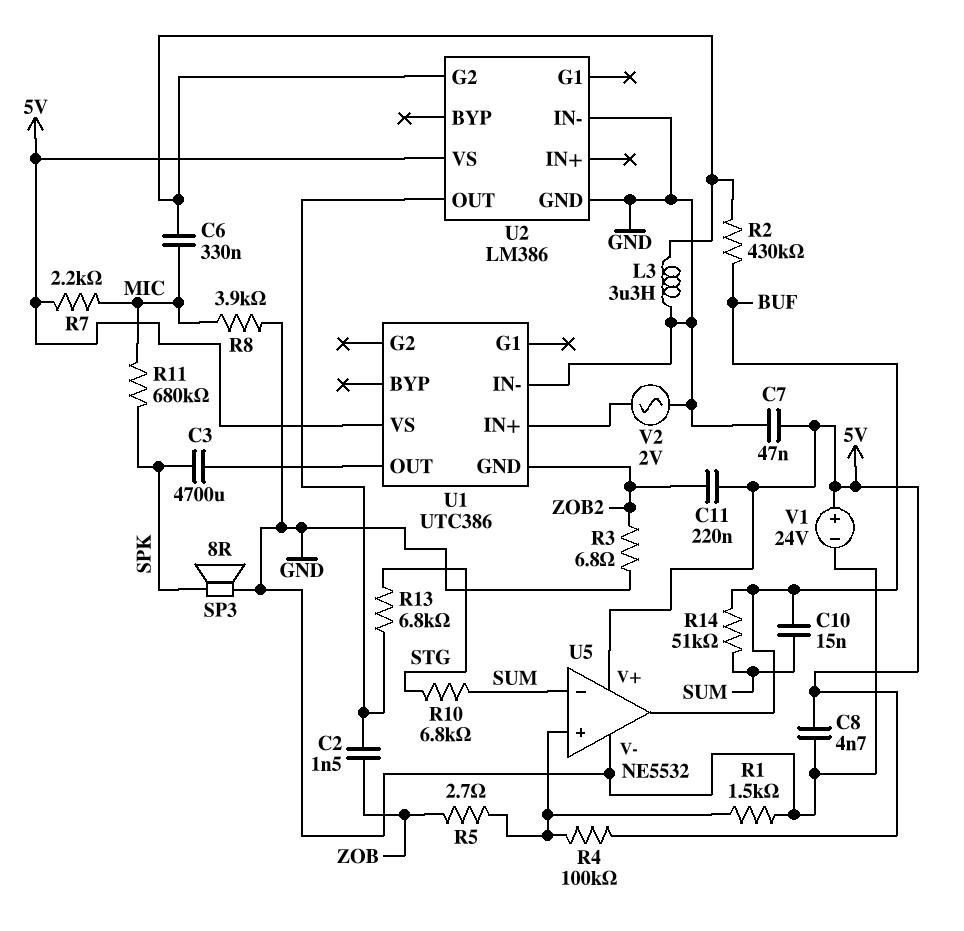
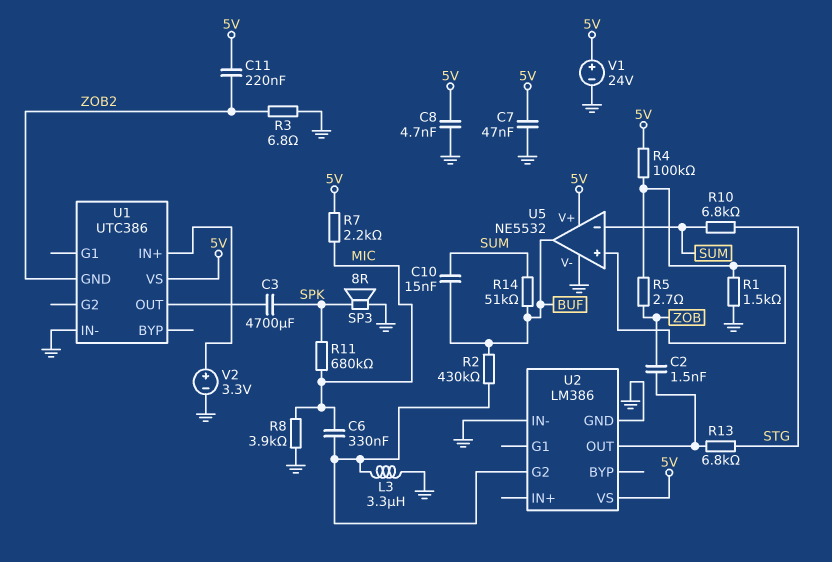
V2: AC 2V (GND, U1/IN+) -> 3.3V (plus U1/IN+, minus GND)

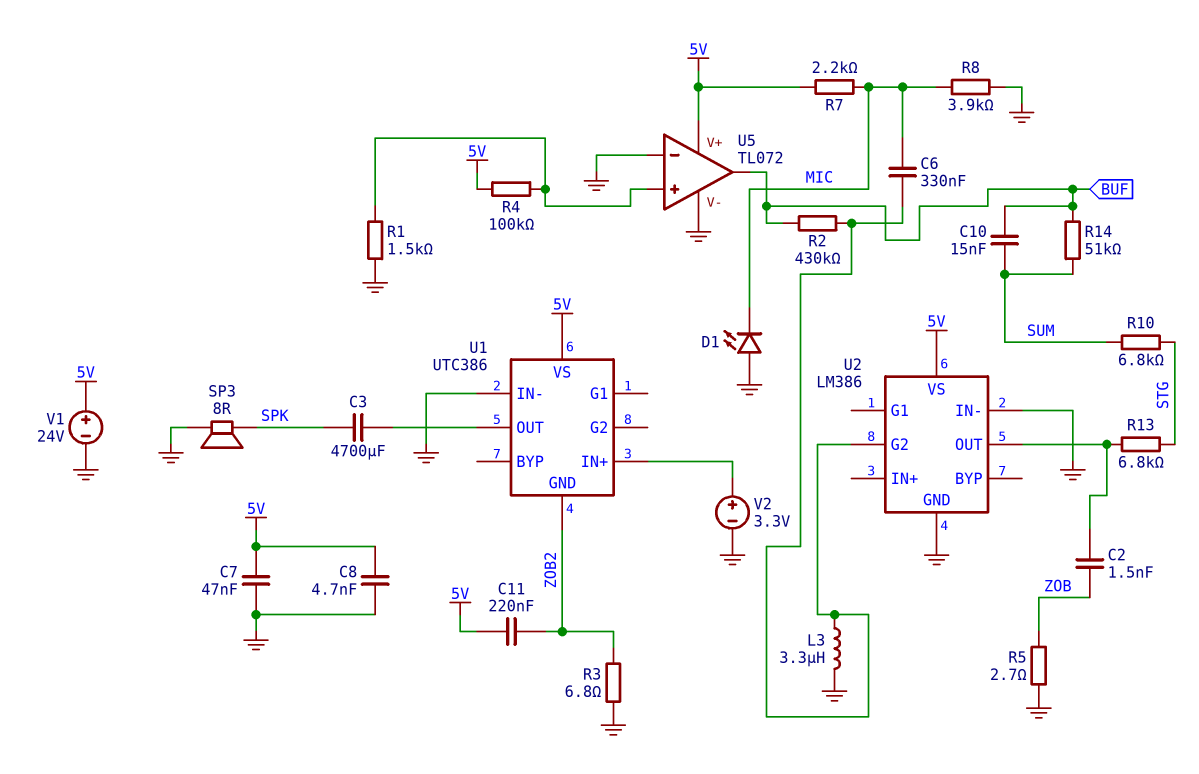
D1: none -> LED (A GND, K MIC)
R5: 2.7 (U5/in+, ZOB) -> 2.7 (GND, ZOB)
R11: 680k (MIC, SPK) -> none
U5: NE5532 -> TL072
U5 pin in-: SUM -> GND

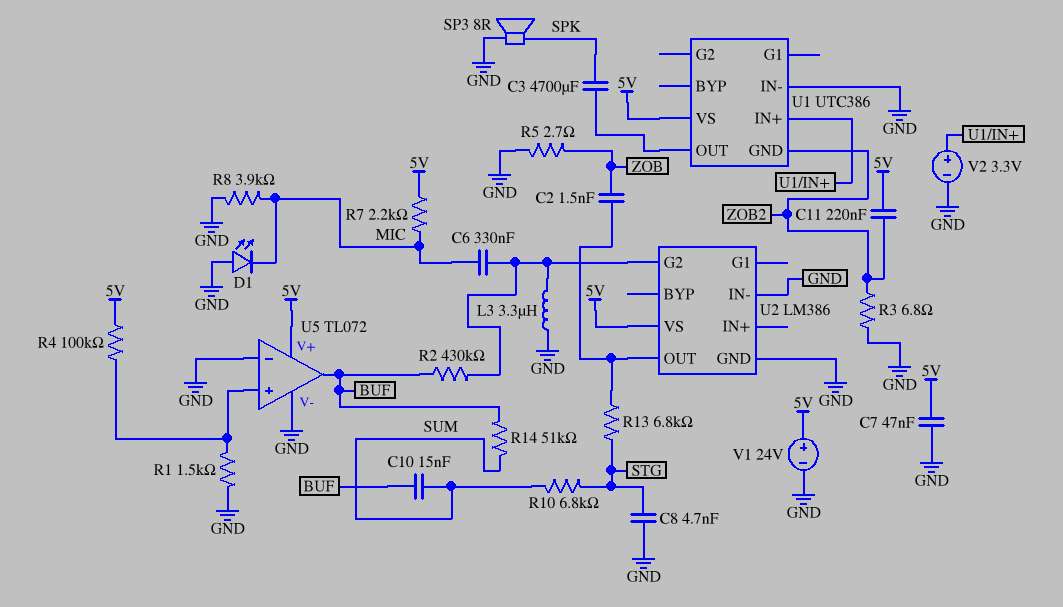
C8: 4.7nF (5V, GND) -> 4.7nF (GND, STG)

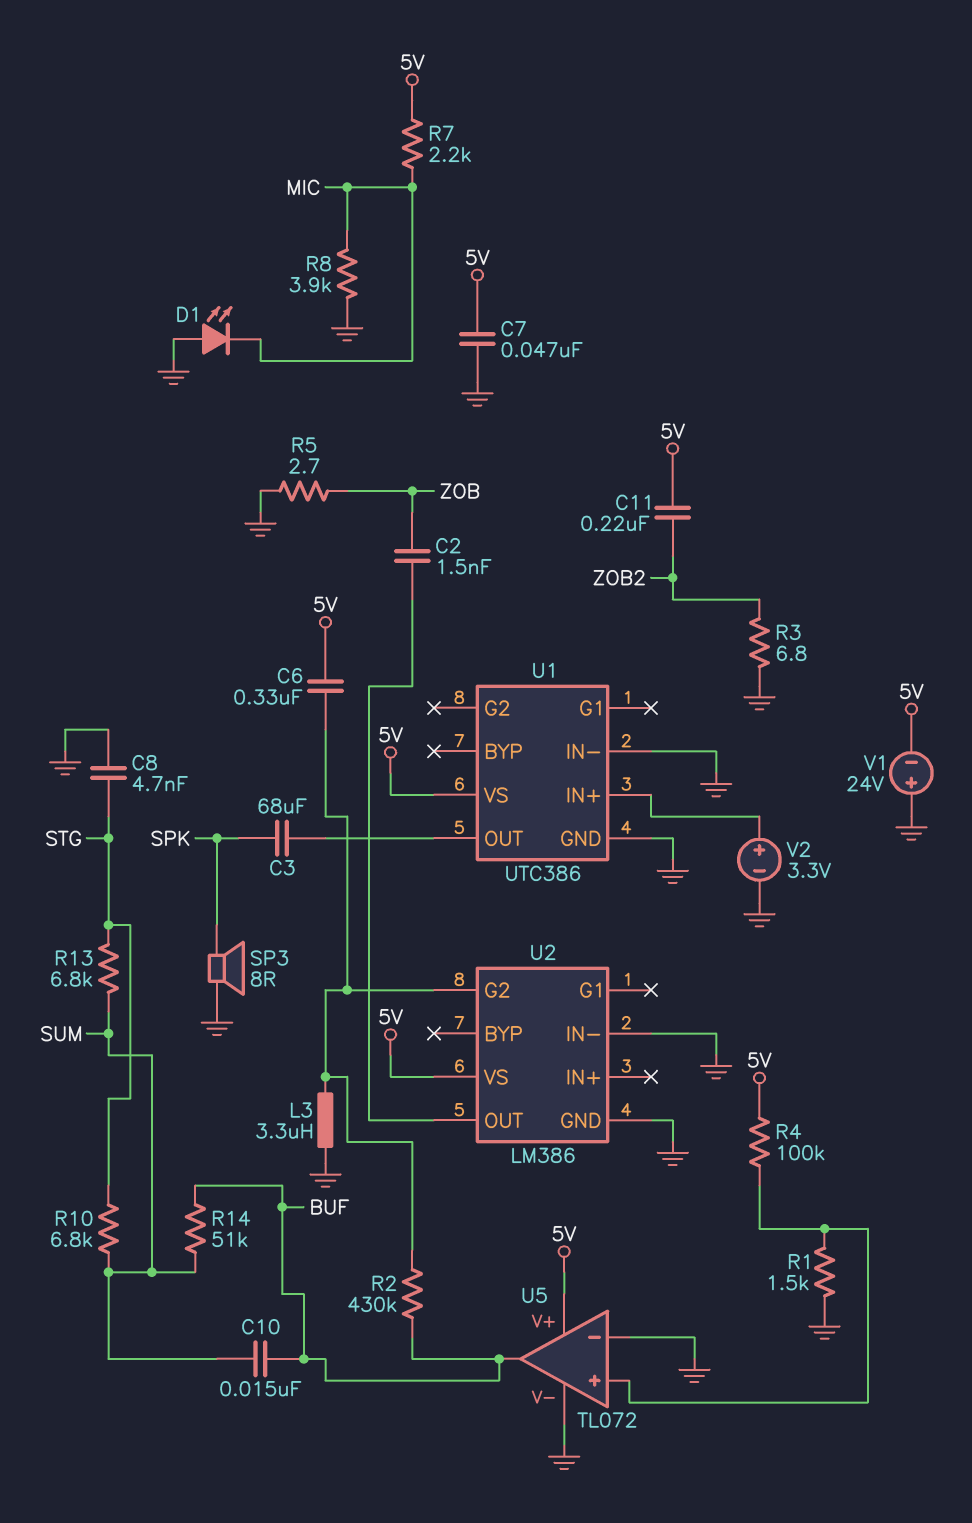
C3: 4700uF (SPK, U1/OUT) -> 68uF (SPK, U1/OUT)
C6: 330nF (MIC, U2/G2) -> 330nF (5V, U2/G2)
R13: 6.8k (STG, U2/OUT) -> 6.8k (STG, SUM)
U1 pin GND: ZOB2 -> GND
V1: 24V (plus 5V, minus GND) -> 24V (plus GND, minus 5V)

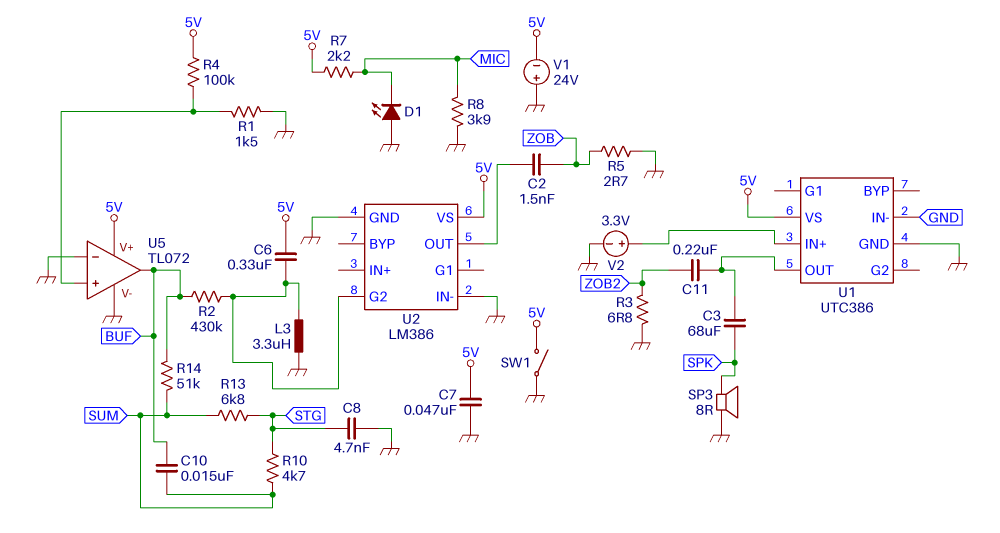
C11: 220nF (5V, ZOB2) -> 220nF (U1/OUT, ZOB2)
R10: 6.8k (STG, SUM) -> 4.7k (STG, SUM)
SW1: none -> switch (5V, GND)

